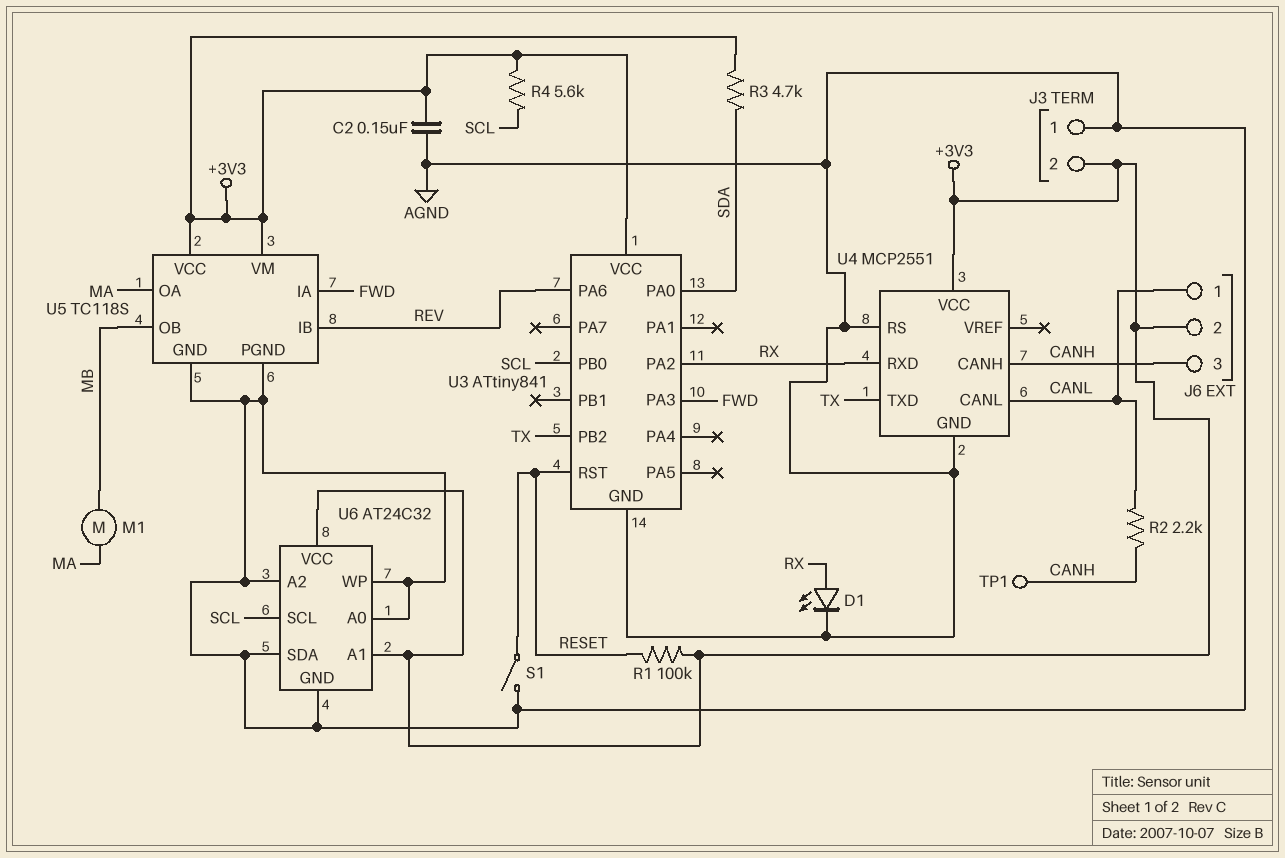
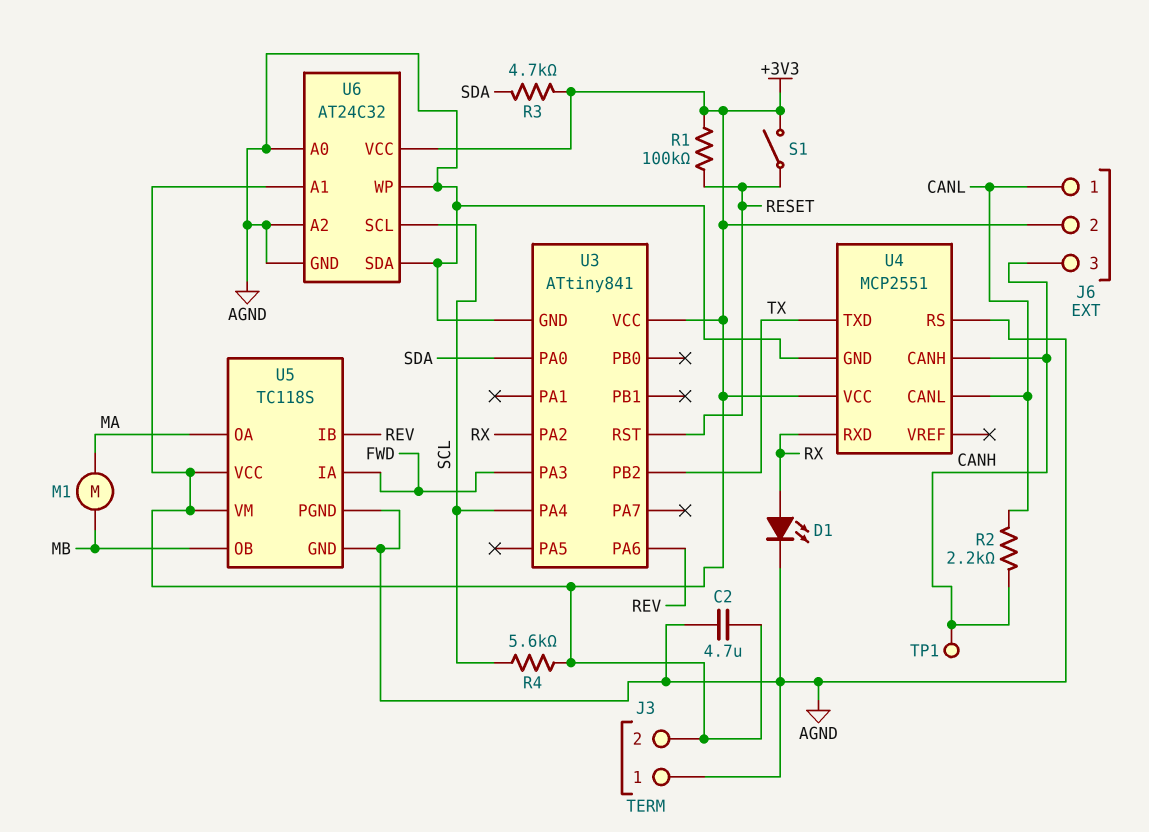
C2: 150nF (+3V3, AGND) -> 4.7uF (+3V3, AGND)
S1: switch (AGND, RESET) -> switch (+3V3, RESET)
U3 pin PA4: none -> SCL
U3 pin PB0: SCL -> none

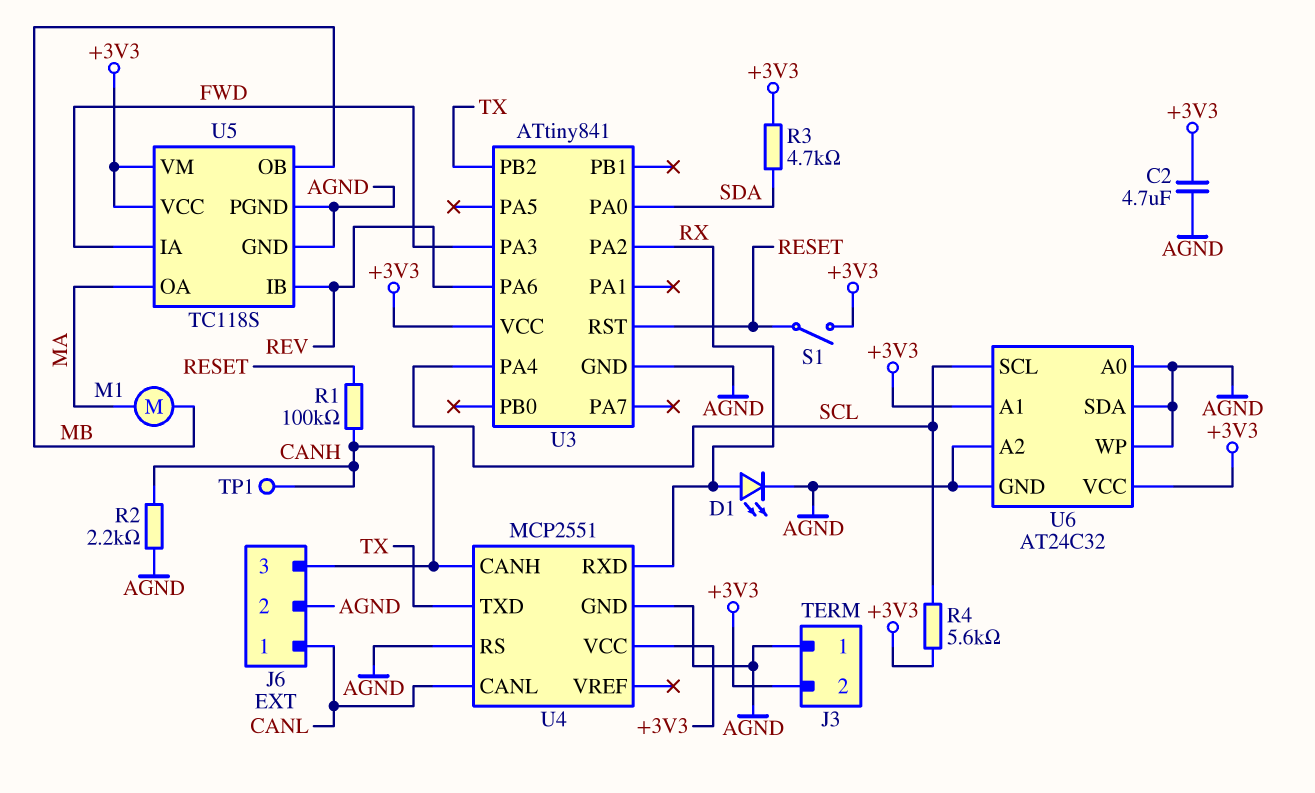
J6 pin 2: +3V3 -> AGND
R1: 100k (+3V3, RESET) -> 100k (CANH, RESET)
R2: 2.2k (CANH, CANL) -> 2.2k (AGND, CANH)

